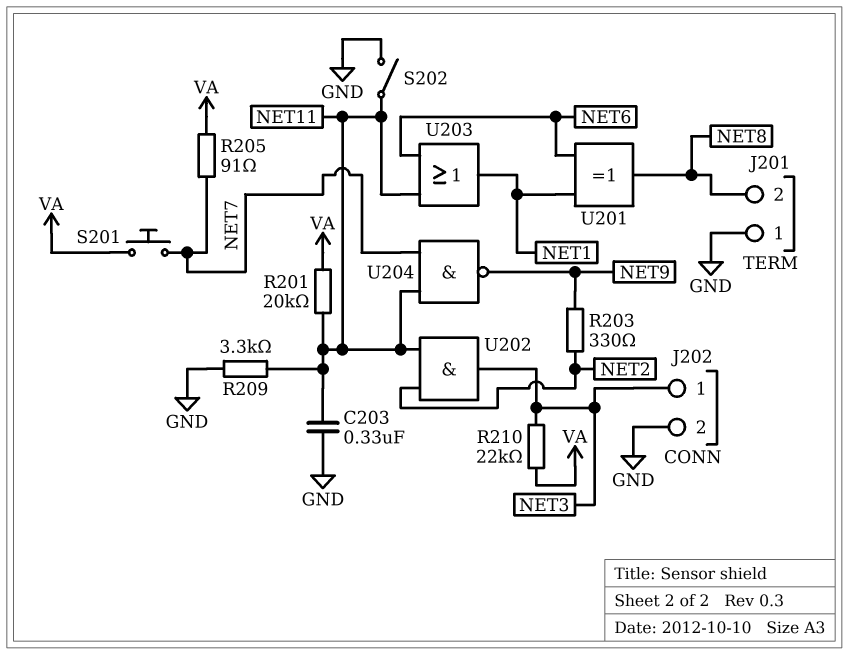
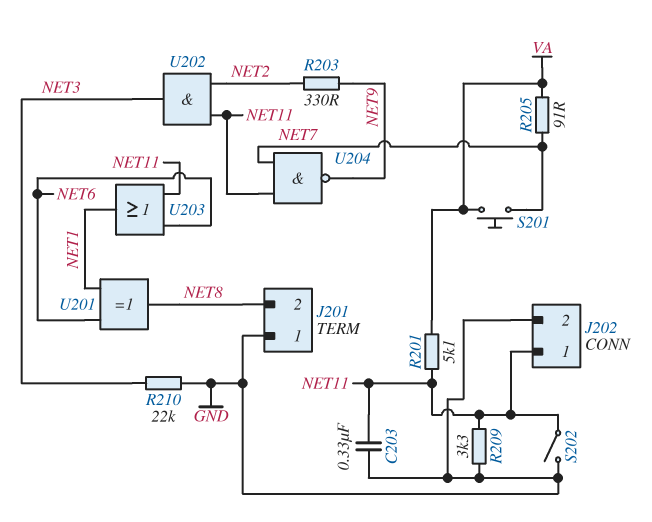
J202 pin 1: NET3 -> NET11
R201: 20k (NET11, VA) -> 5.1k (NET11, VA)
R210: 22k (NET3, VA) -> 22k (GND, NET3)

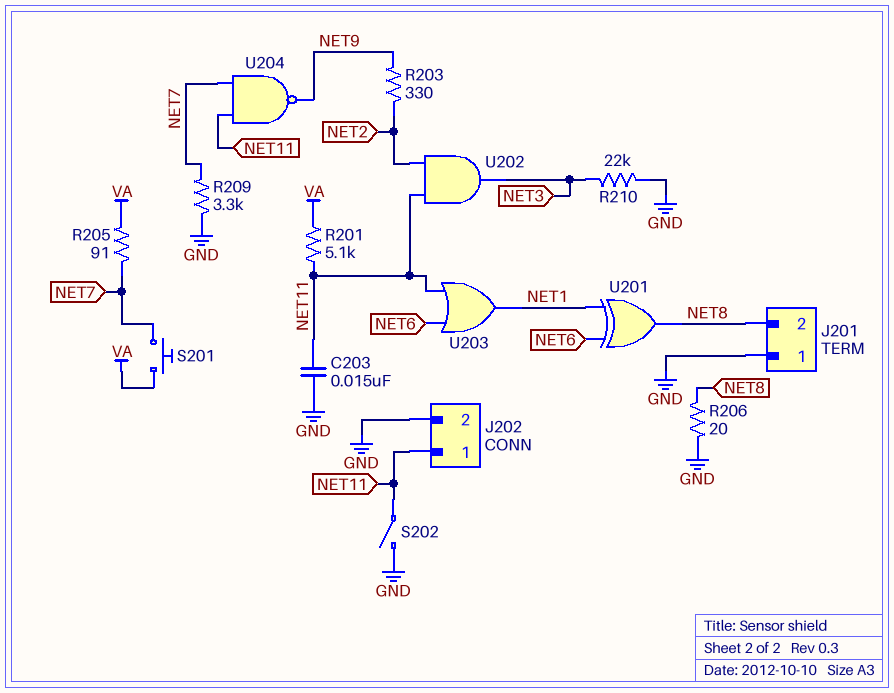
C203: 330nF (GND, NET11) -> 15nF (GND, NET11)
R206: none -> 20 (GND, NET8)
R209: 3.3k (GND, NET11) -> 3.3k (GND, NET7)

